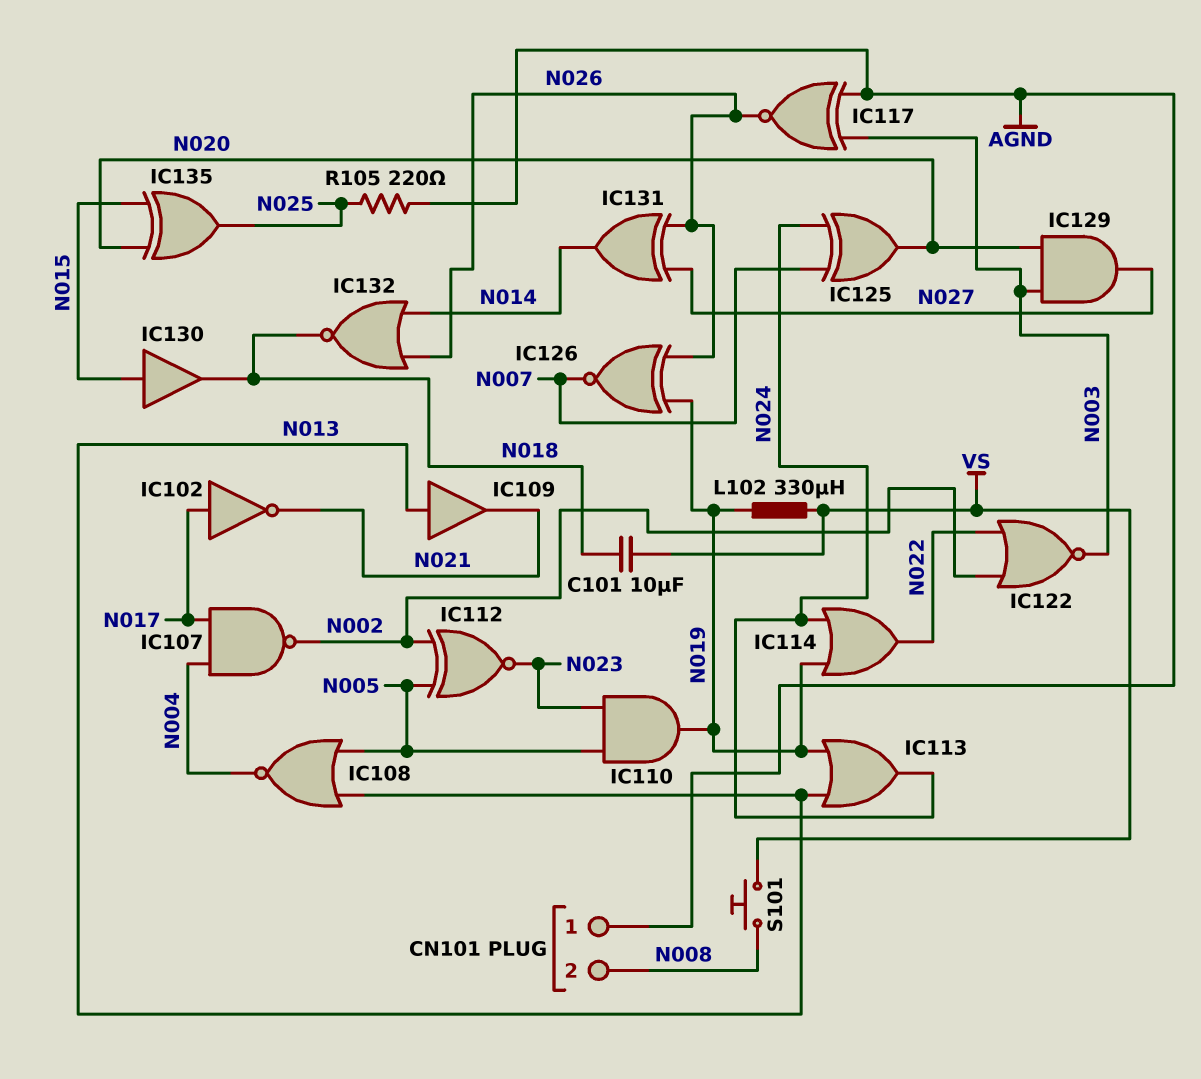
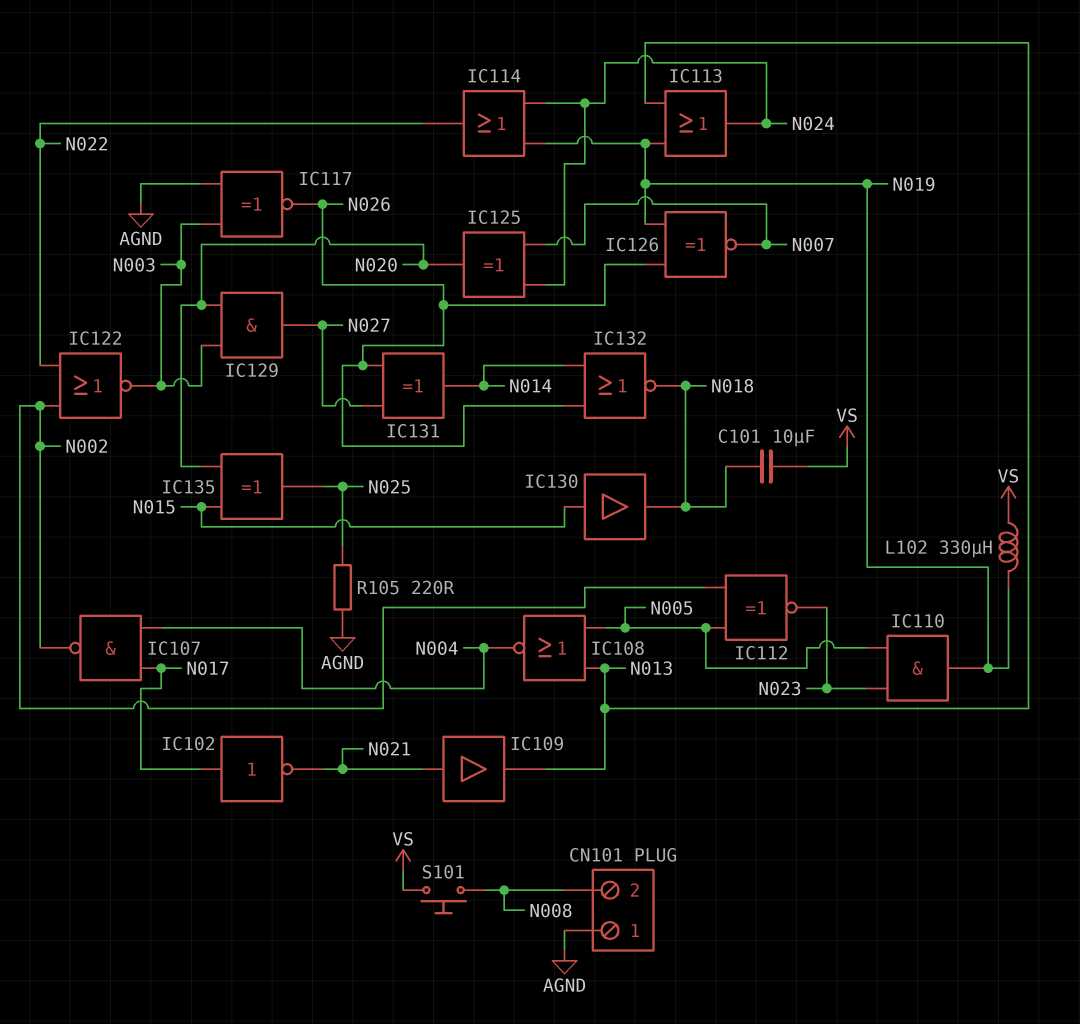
IC109: buffer (in N013, out N021) -> buffer (in N021, out N013)

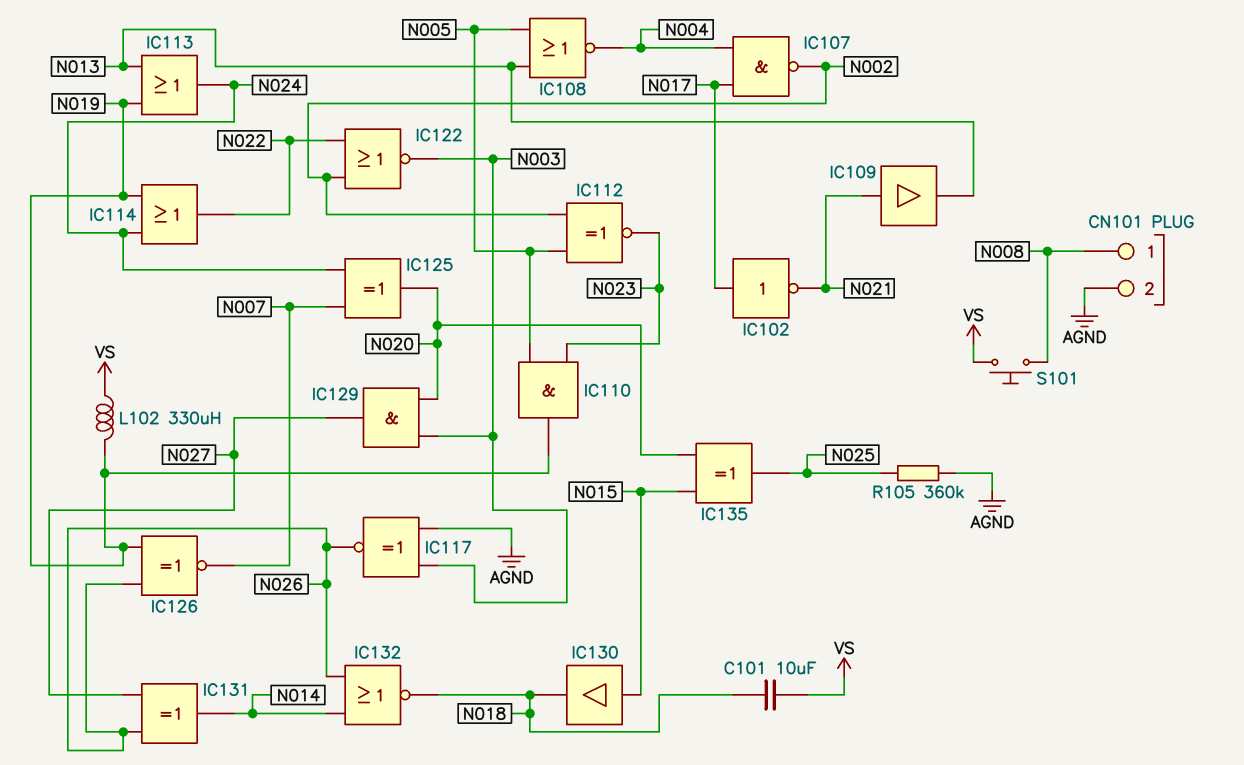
CN101 pin 1: AGND -> N008
CN101 pin 2: N008 -> AGND
R105: 220 (AGND, N025) -> 360k (AGND, N025)

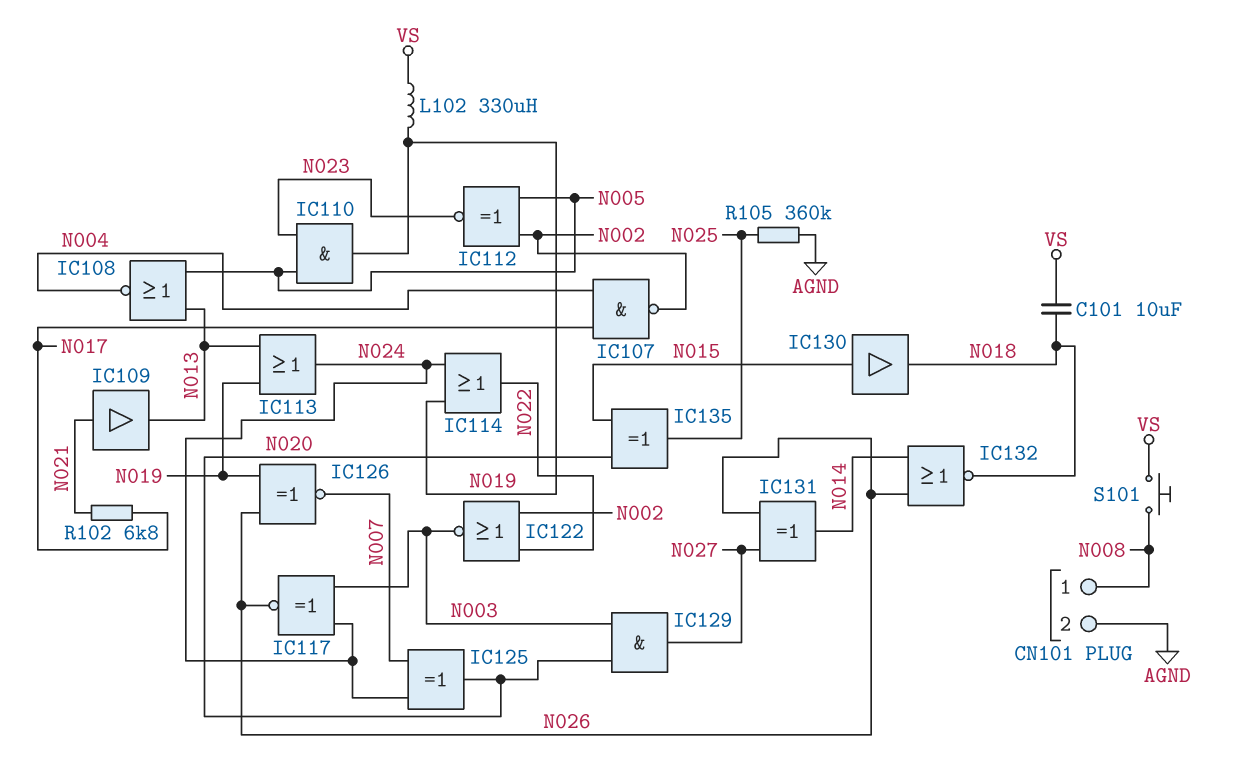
IC102: NOT (in N017, out N021) -> none
IC117: XNOR (in AGND, in N003, out N026) -> XNOR (in N003, in N024, out N026)
R102: none -> 6.8k (N017, N021)

